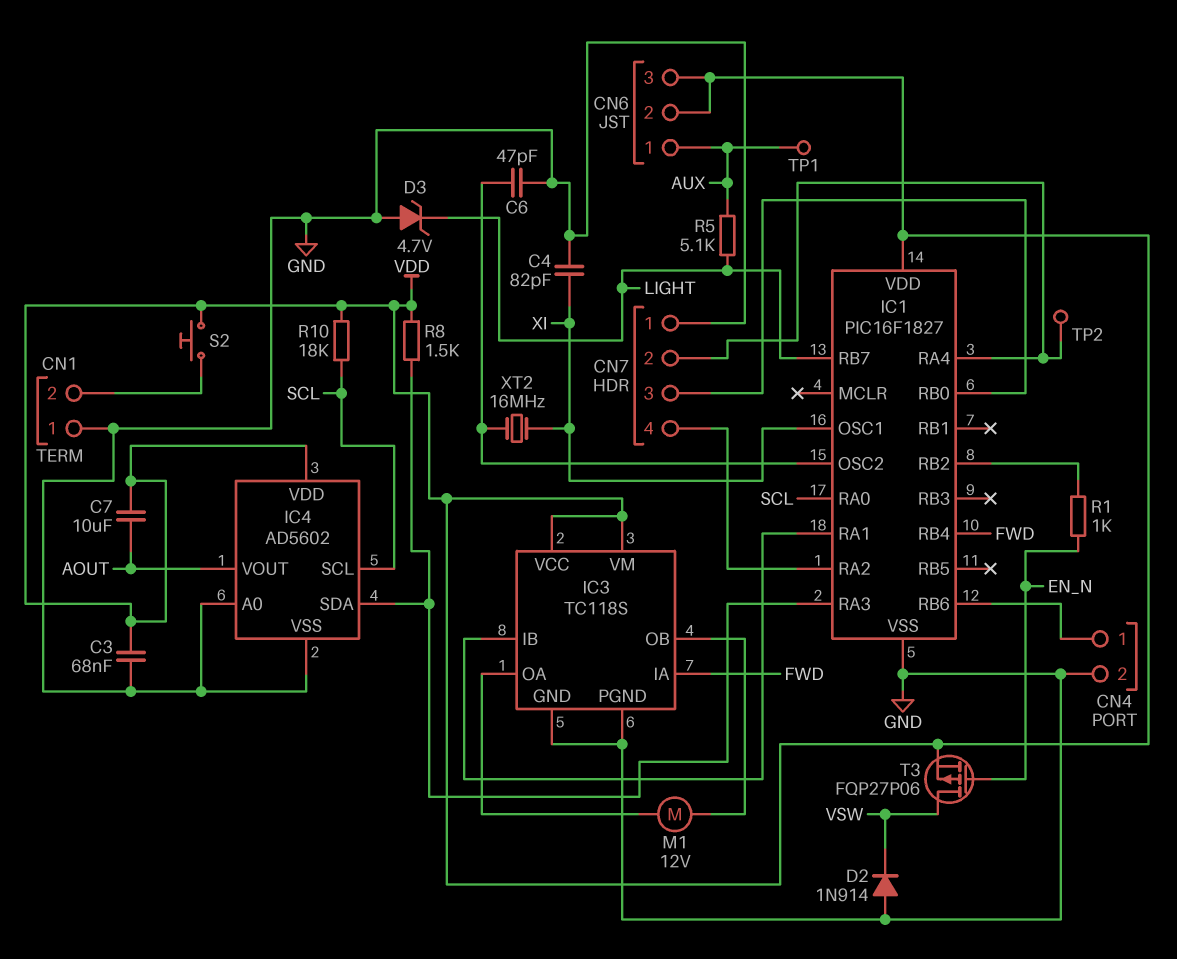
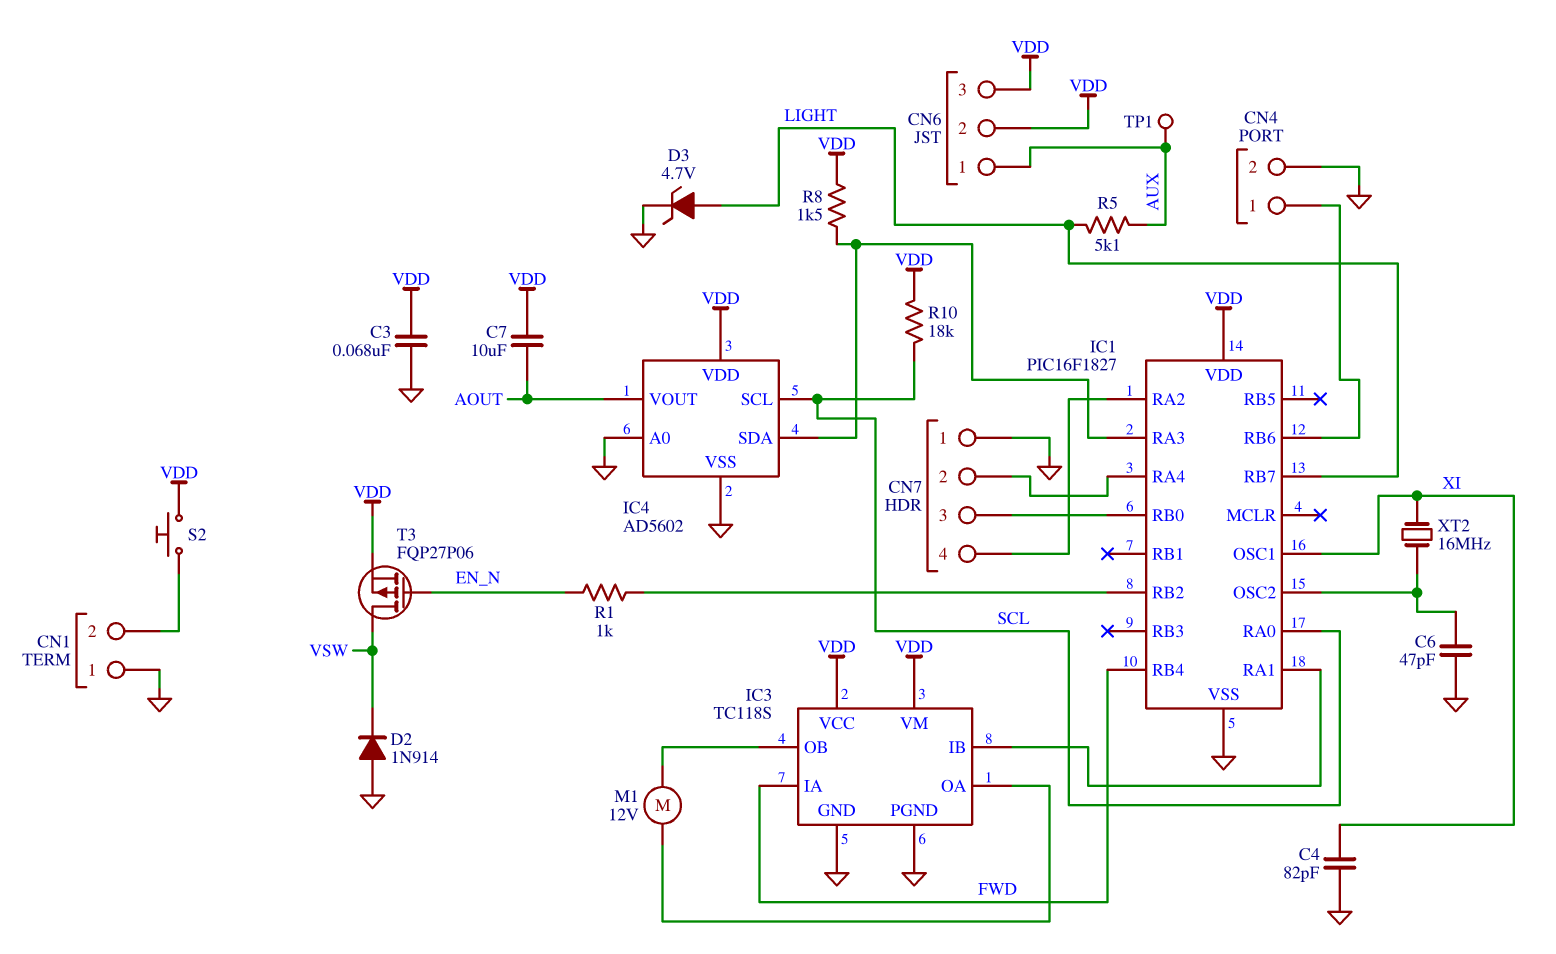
D3: zener 4.7V (A GND, K LIGHT) -> zener 4.7V (A LIGHT, K GND)
TP2: test point (CN7/2) -> none

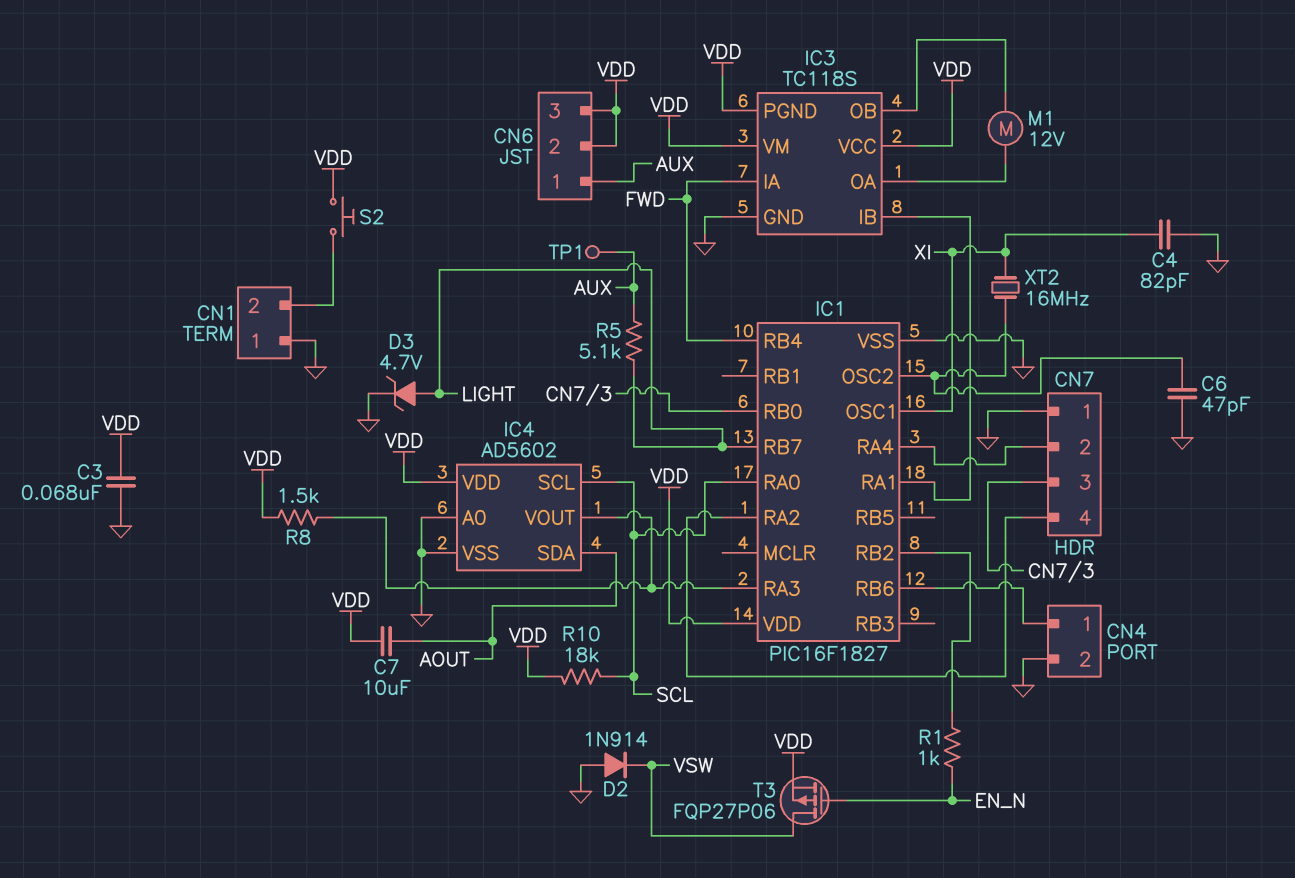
IC3 pin PGND: GND -> VDD
IC4 pin SDA: IC1/RA3 -> AOUT
IC4 pin VOUT: AOUT -> IC1/RA3

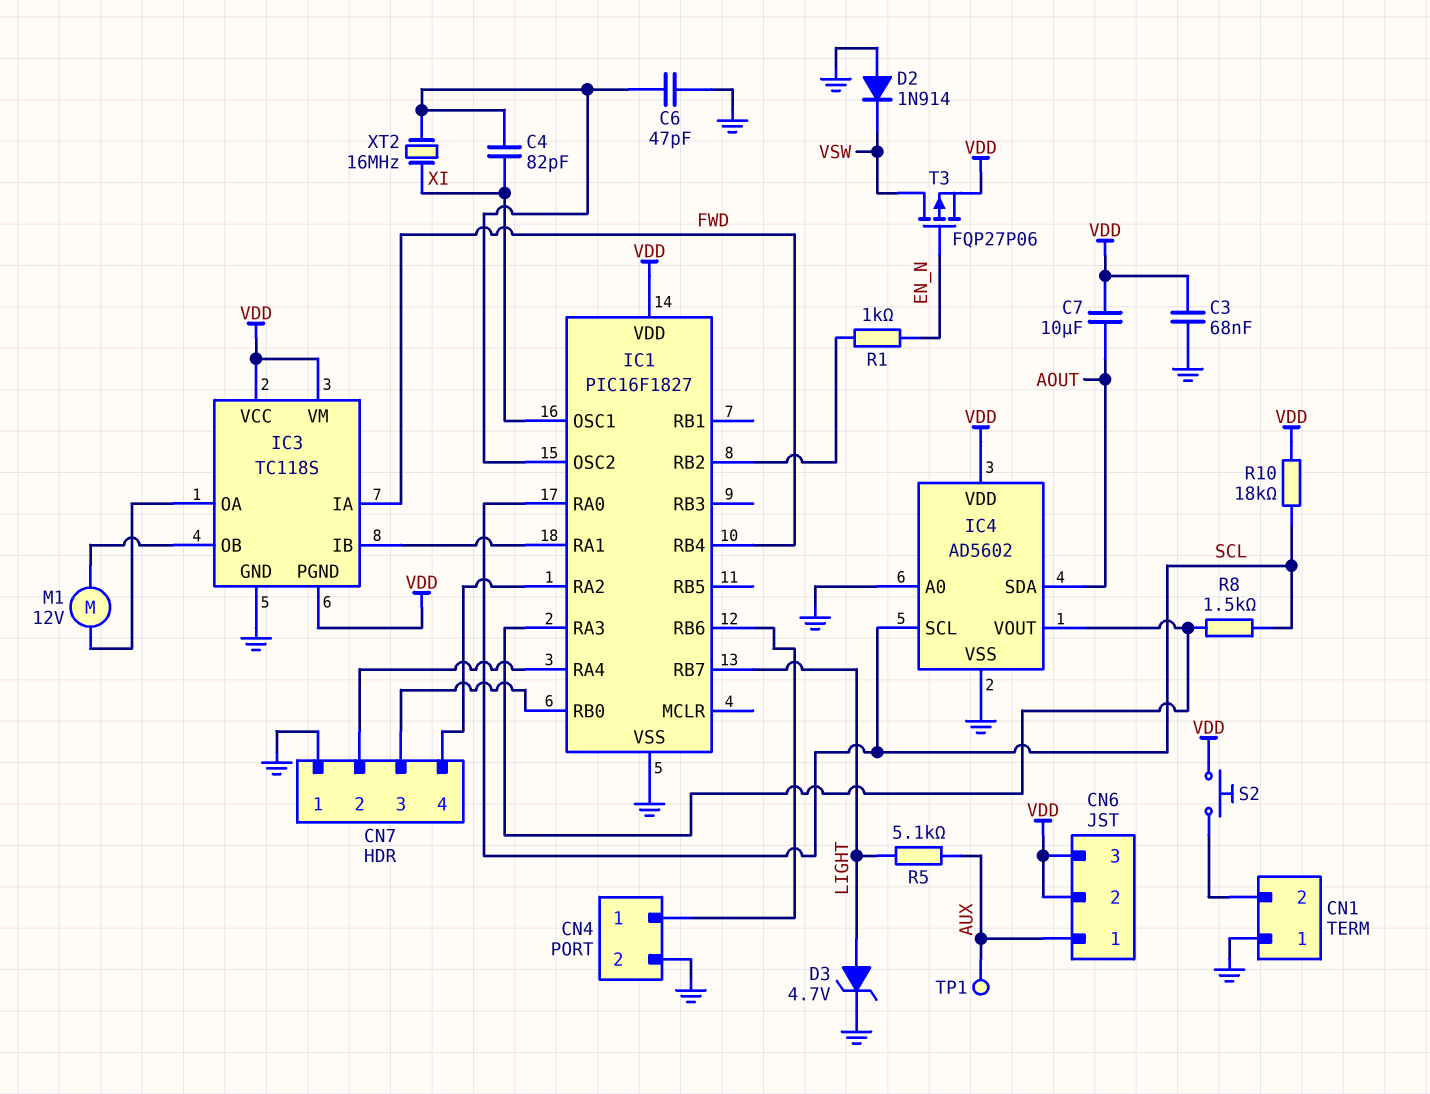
C4: 82pF (GND, XI) -> 82pF (IC1/OSC2, XI)
R8: 1.5k (IC1/RA3, VDD) -> 1.5k (IC1/RA3, SCL)

